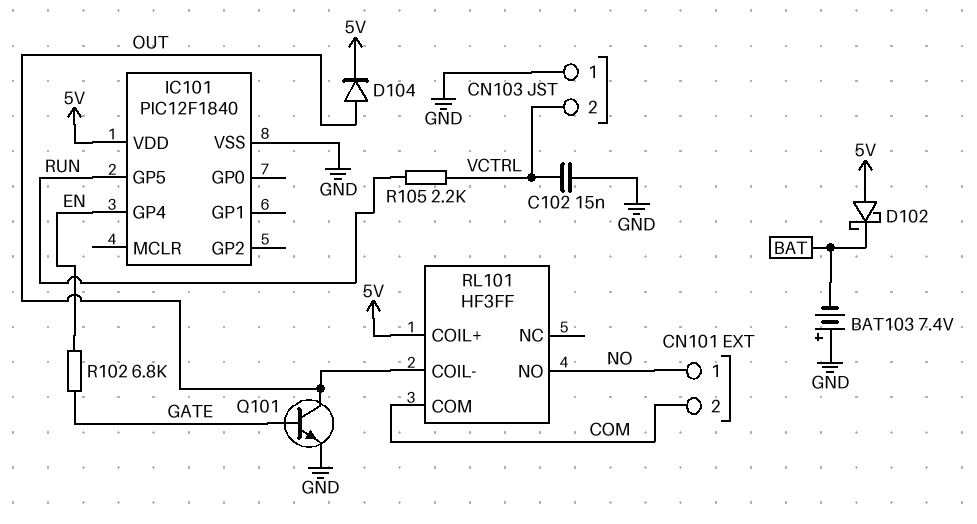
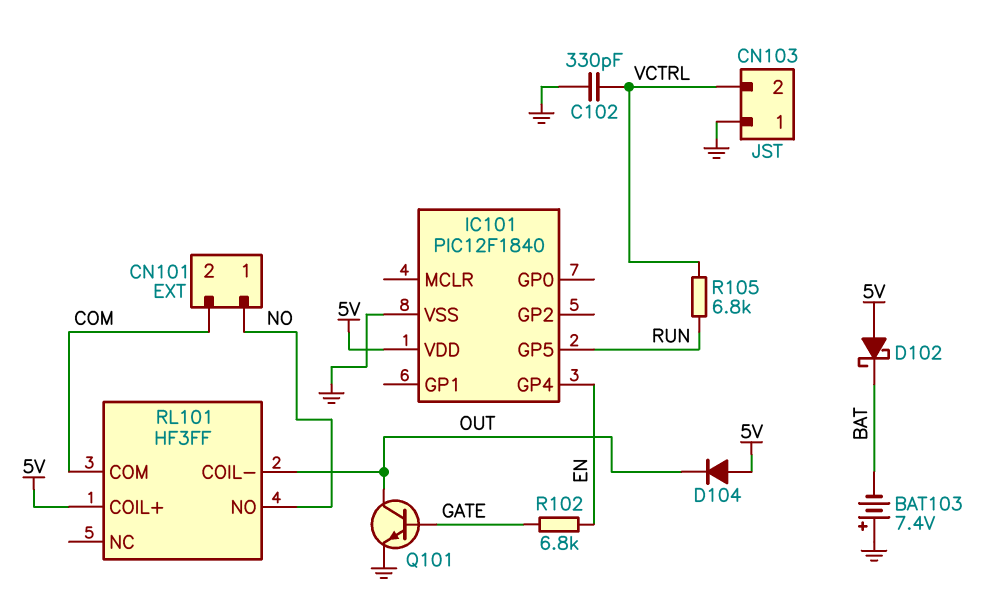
C102: 15nF (GND, VCTRL) -> 330pF (GND, VCTRL)
D104: diode (A OUT, K 5V) -> diode (A 5V, K OUT)
R105: 2.2k (RUN, VCTRL) -> 6.8k (RUN, VCTRL)

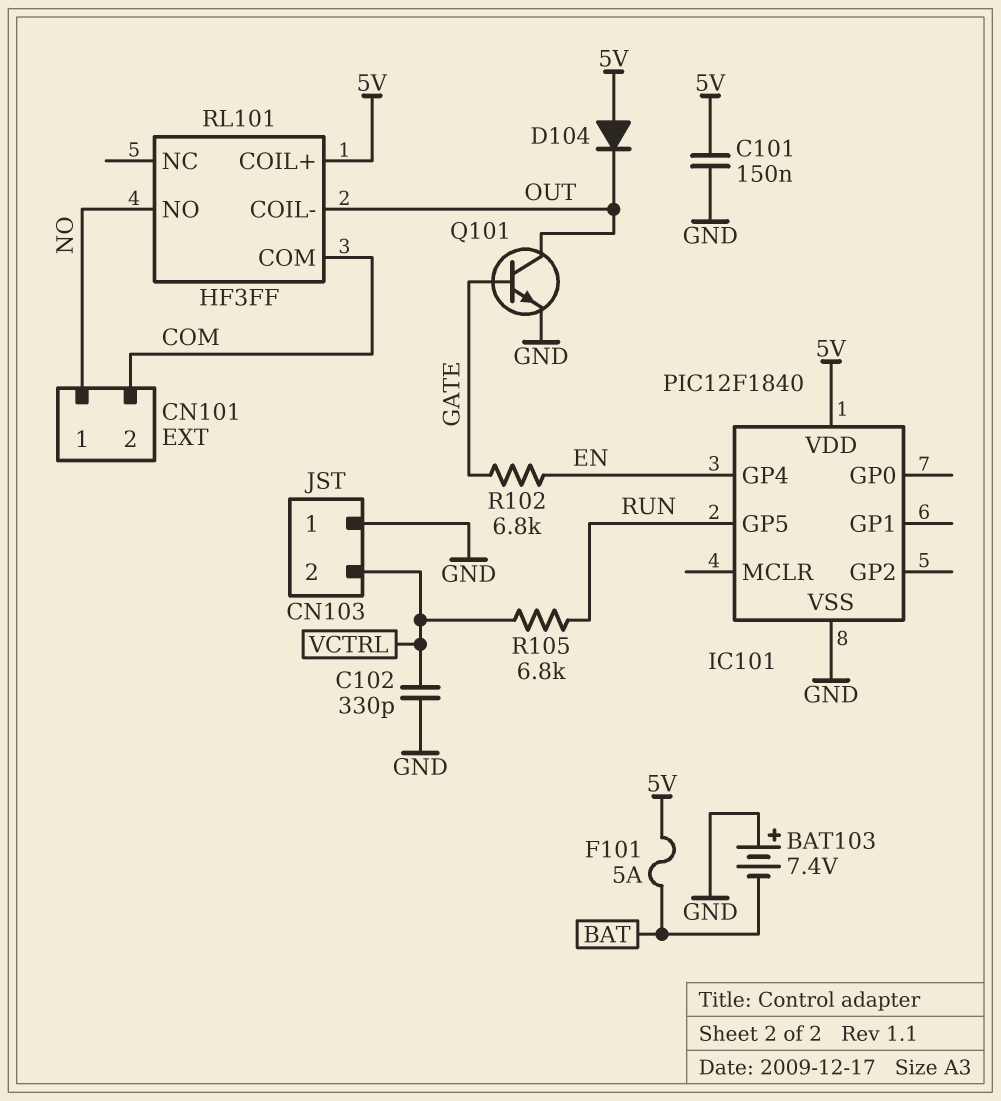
C101: none -> 150nF (5V, GND)
D102: schottky (A 5V, K BAT) -> none
F101: none -> 5A (5V, BAT)

